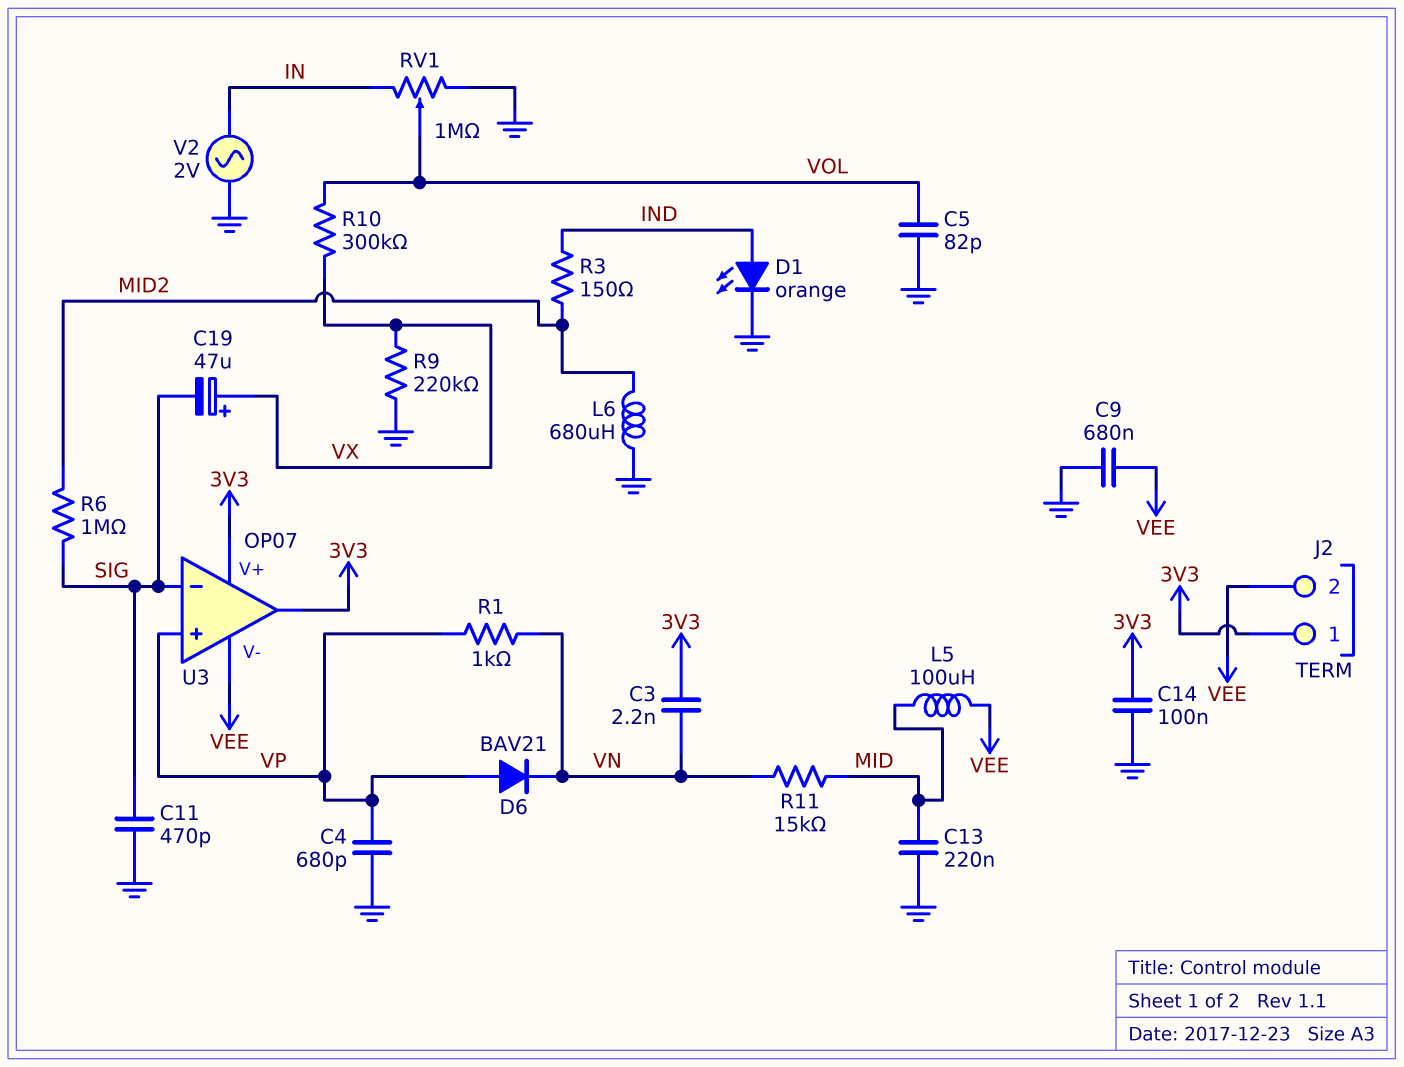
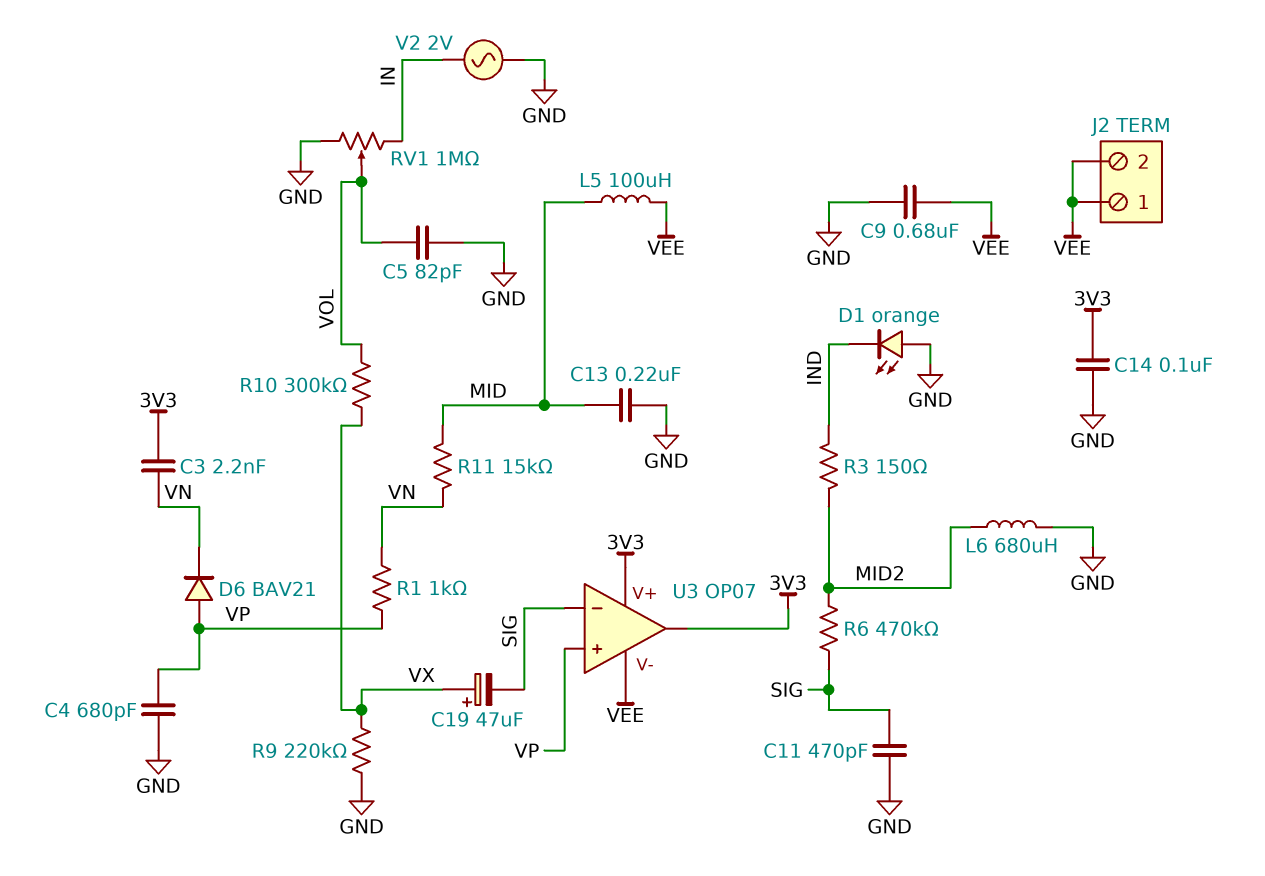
D1: LED orange (A IND, K GND) -> LED orange (A GND, K IND)
J2 pin 1: 3V3 -> VEE
R6: 1M (MID2, SIG) -> 470k (MID2, SIG)

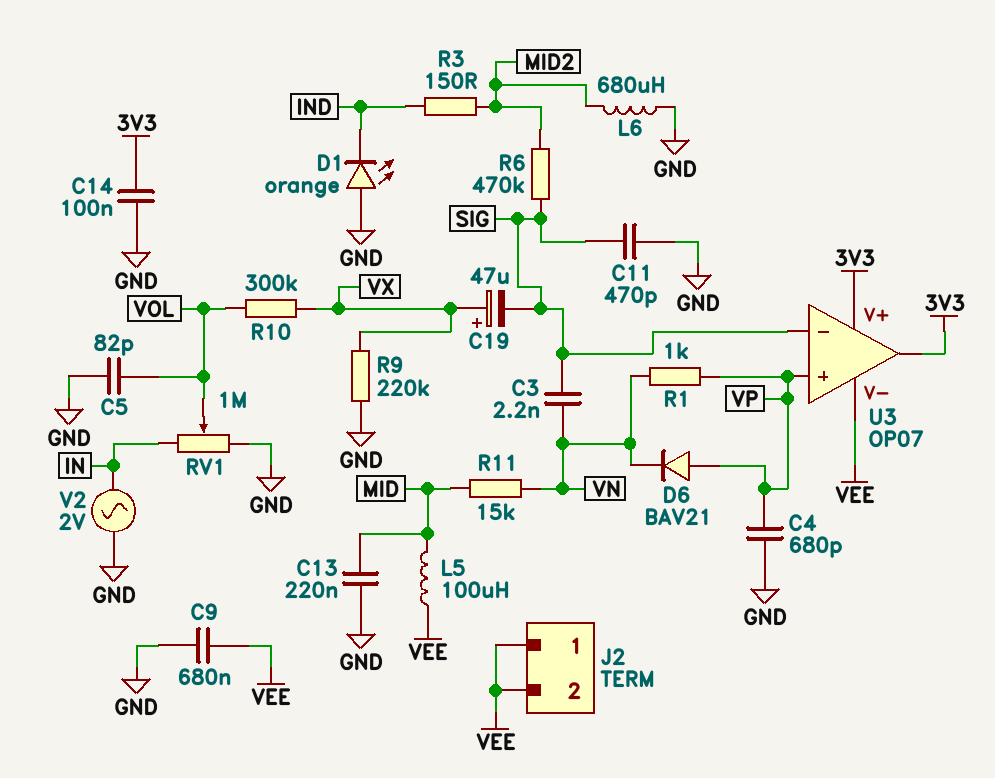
C3: 2.2nF (3V3, VN) -> 2.2nF (SIG, VN)

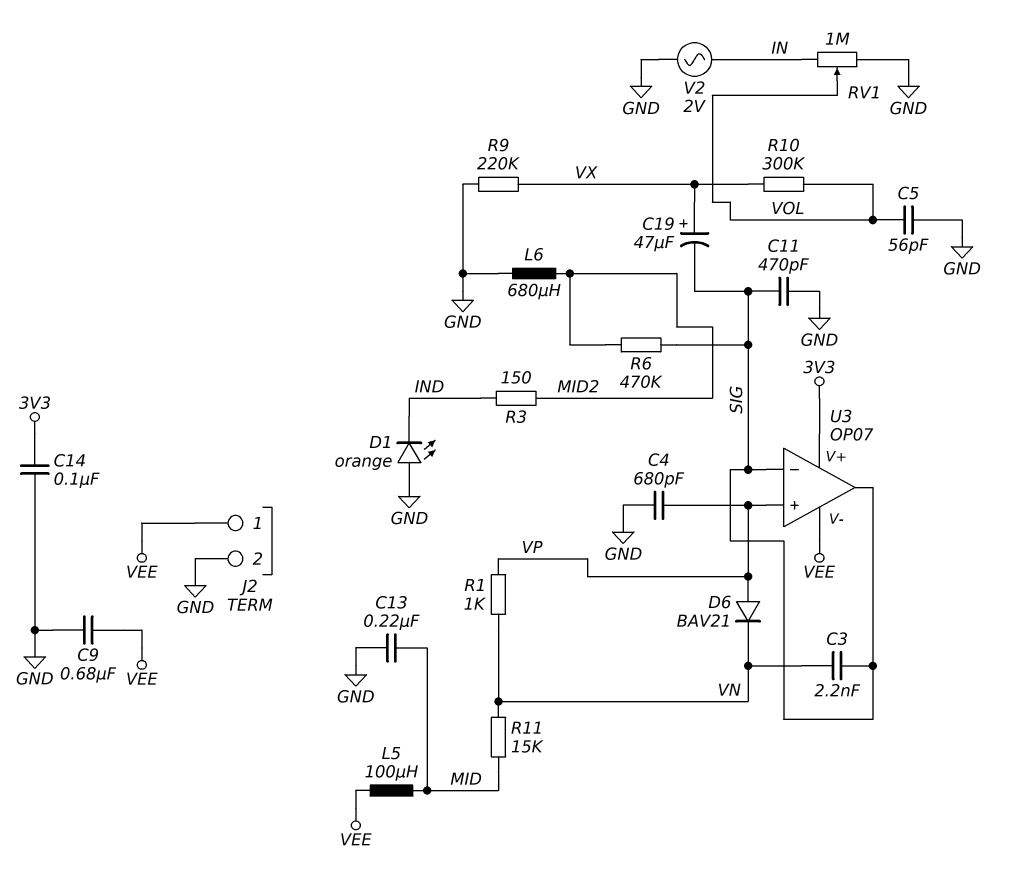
C5: 82pF (GND, VOL) -> 56pF (GND, VOL)
J2 pin 2: VEE -> GND
U3 pin out: 3V3 -> SIG

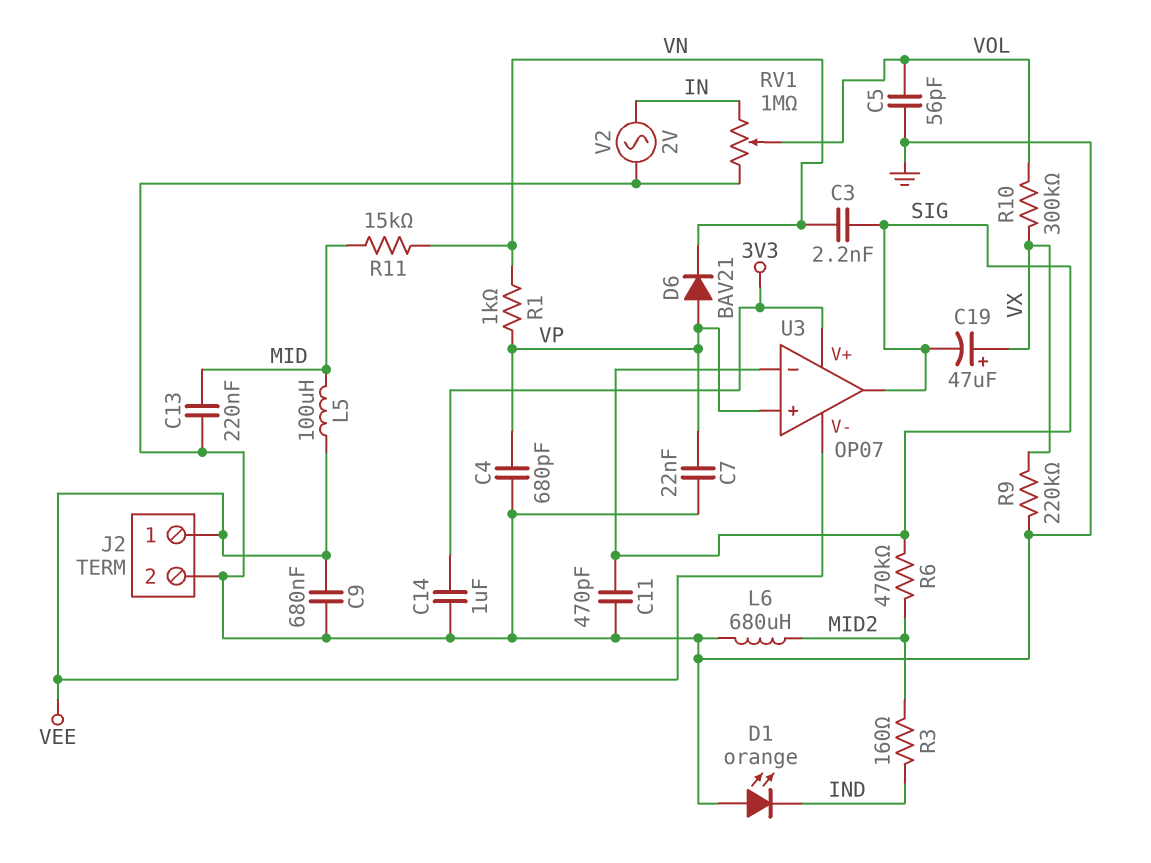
C7: none -> 22nF (GND, VP)
C14: 100nF (3V3, GND) -> 1uF (3V3, GND)
R3: 150 (IND, MID2) -> 160 (IND, MID2)

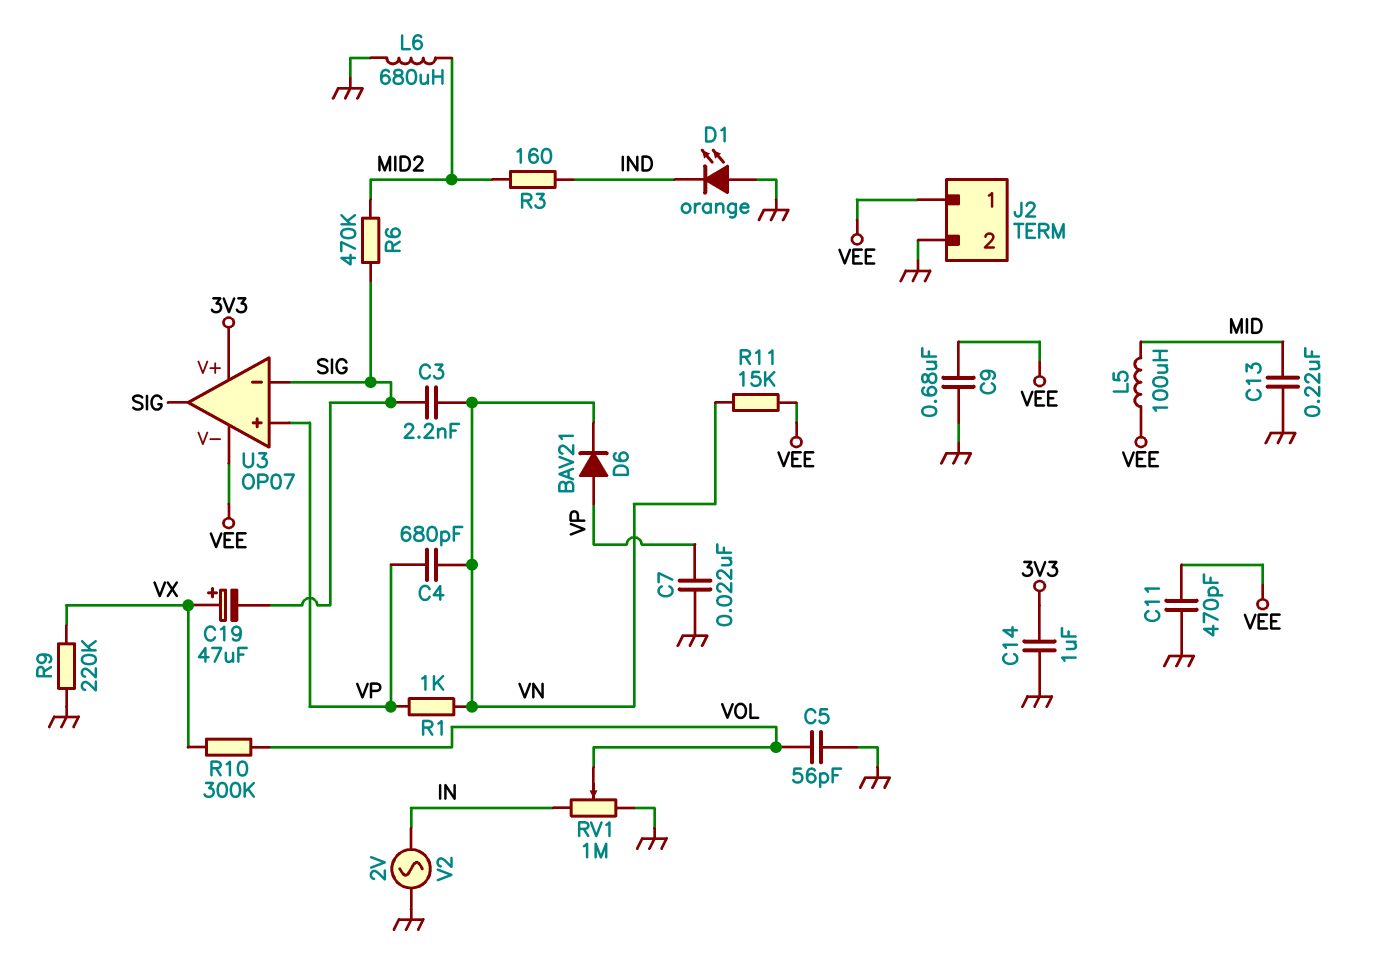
C4: 680pF (GND, VP) -> 680pF (VN, VP)
C11: 470pF (GND, SIG) -> 470pF (GND, VEE)
R11: 15k (MID, VN) -> 15k (VEE, VN)

